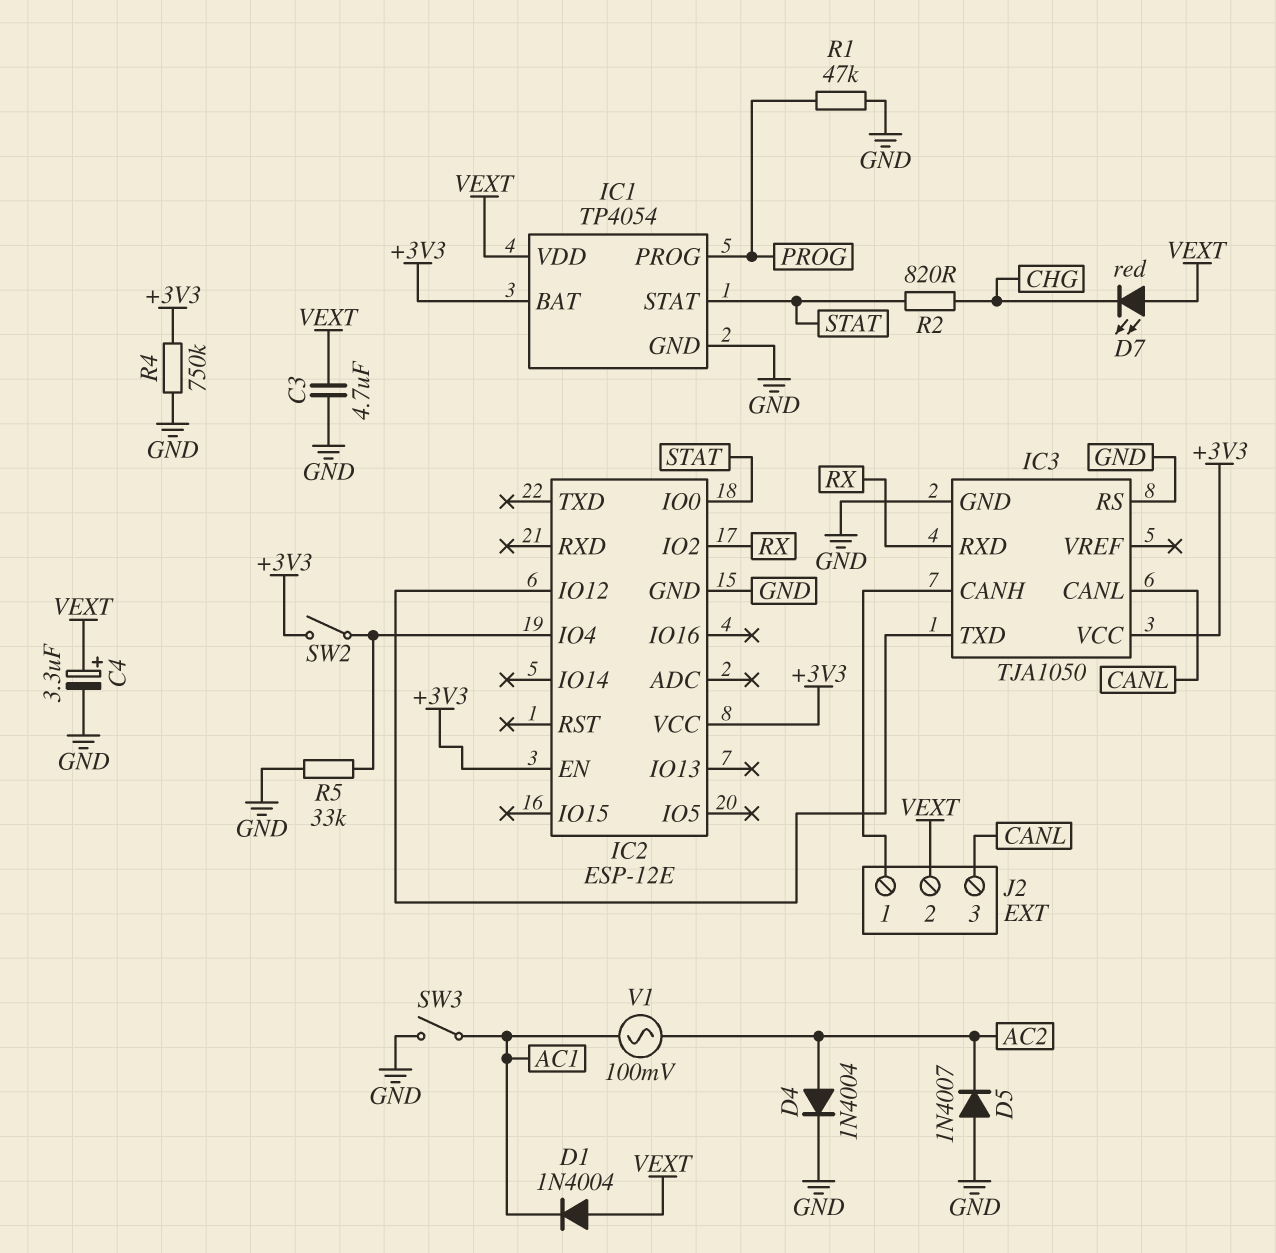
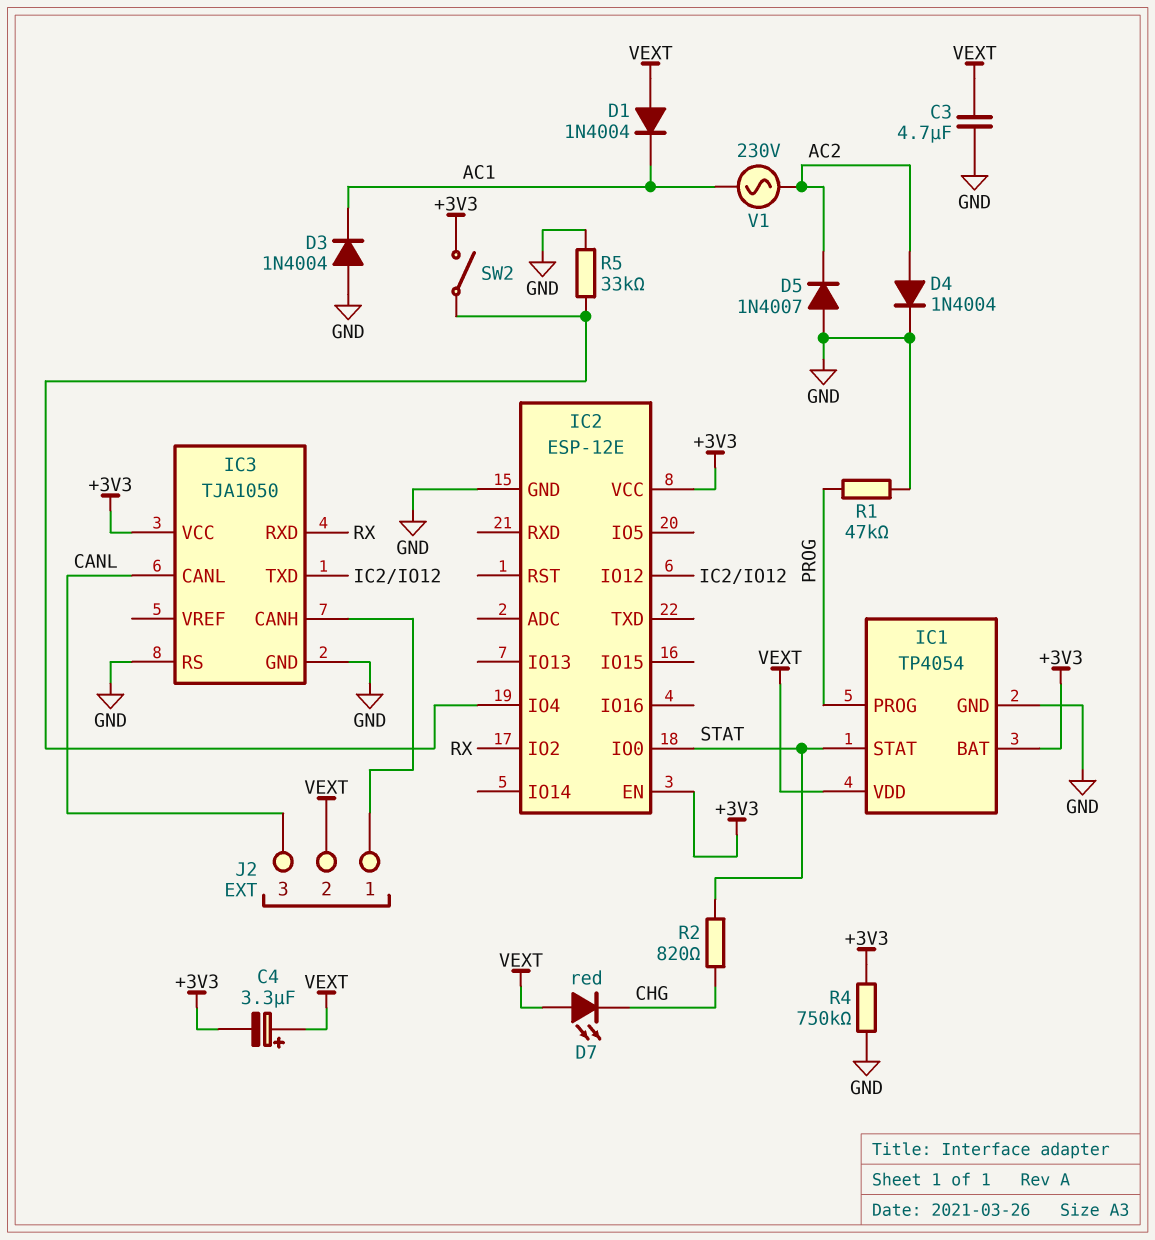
C4: 3.3uF (plus VEXT, minus GND) -> 3.3uF (plus VEXT, minus +3V3)
D3: none -> diode 1N4004 (A GND, K AC1)
SW3: switch (AC1, GND) -> none
V1: AC 100mV (AC1, AC2) -> AC 230V (AC1, AC2)

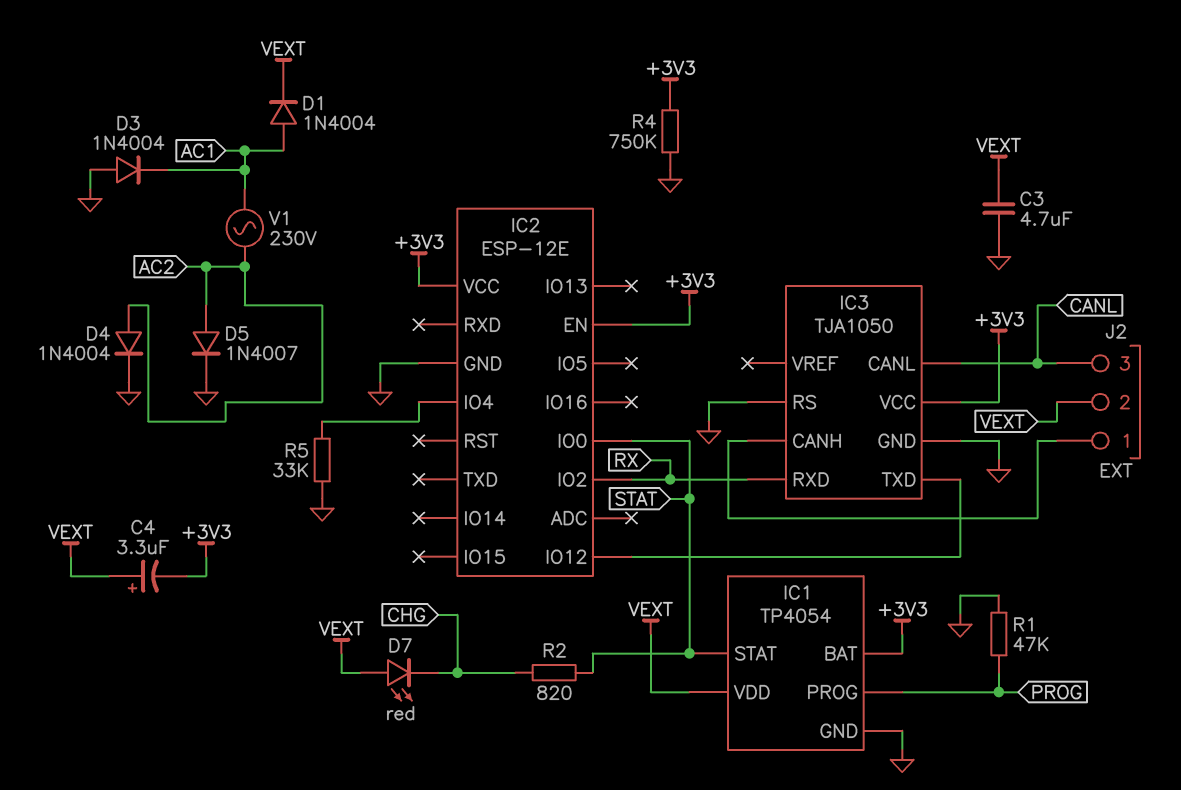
D1: diode 1N4004 (A VEXT, K AC1) -> diode 1N4004 (A AC1, K VEXT)
D5: diode 1N4007 (A GND, K AC2) -> diode 1N4007 (A AC2, K GND)
SW2: switch (+3V3, IC2/IO4) -> none

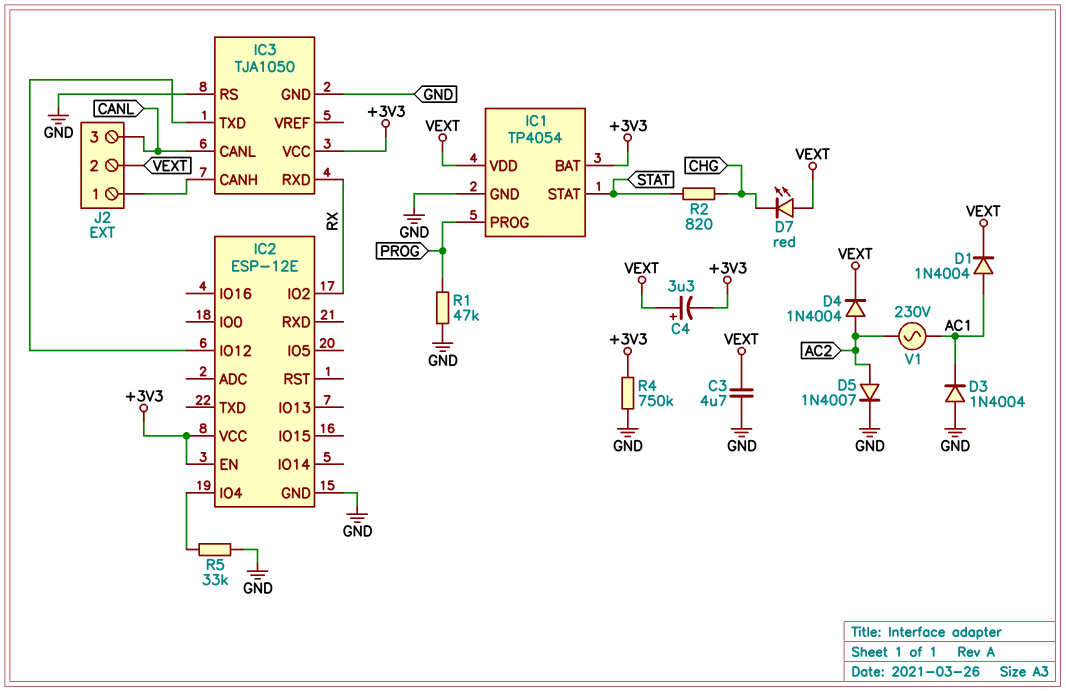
D4: diode 1N4004 (A AC2, K GND) -> diode 1N4004 (A AC2, K VEXT)
IC2 pin IO0: STAT -> none

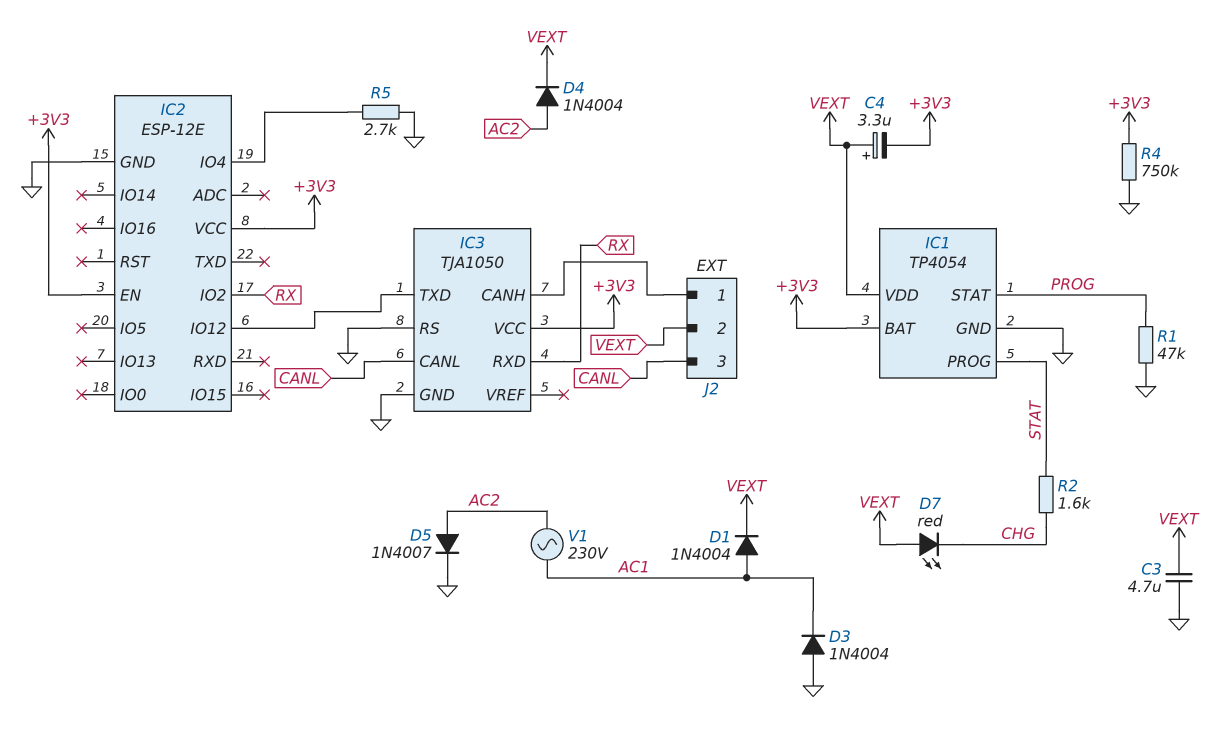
IC1 pin PROG: PROG -> STAT
IC1 pin STAT: STAT -> PROG
R2: 820 (CHG, STAT) -> 1.6k (CHG, STAT)
R5: 33k (GND, IC2/IO4) -> 2.7k (GND, IC2/IO4)

